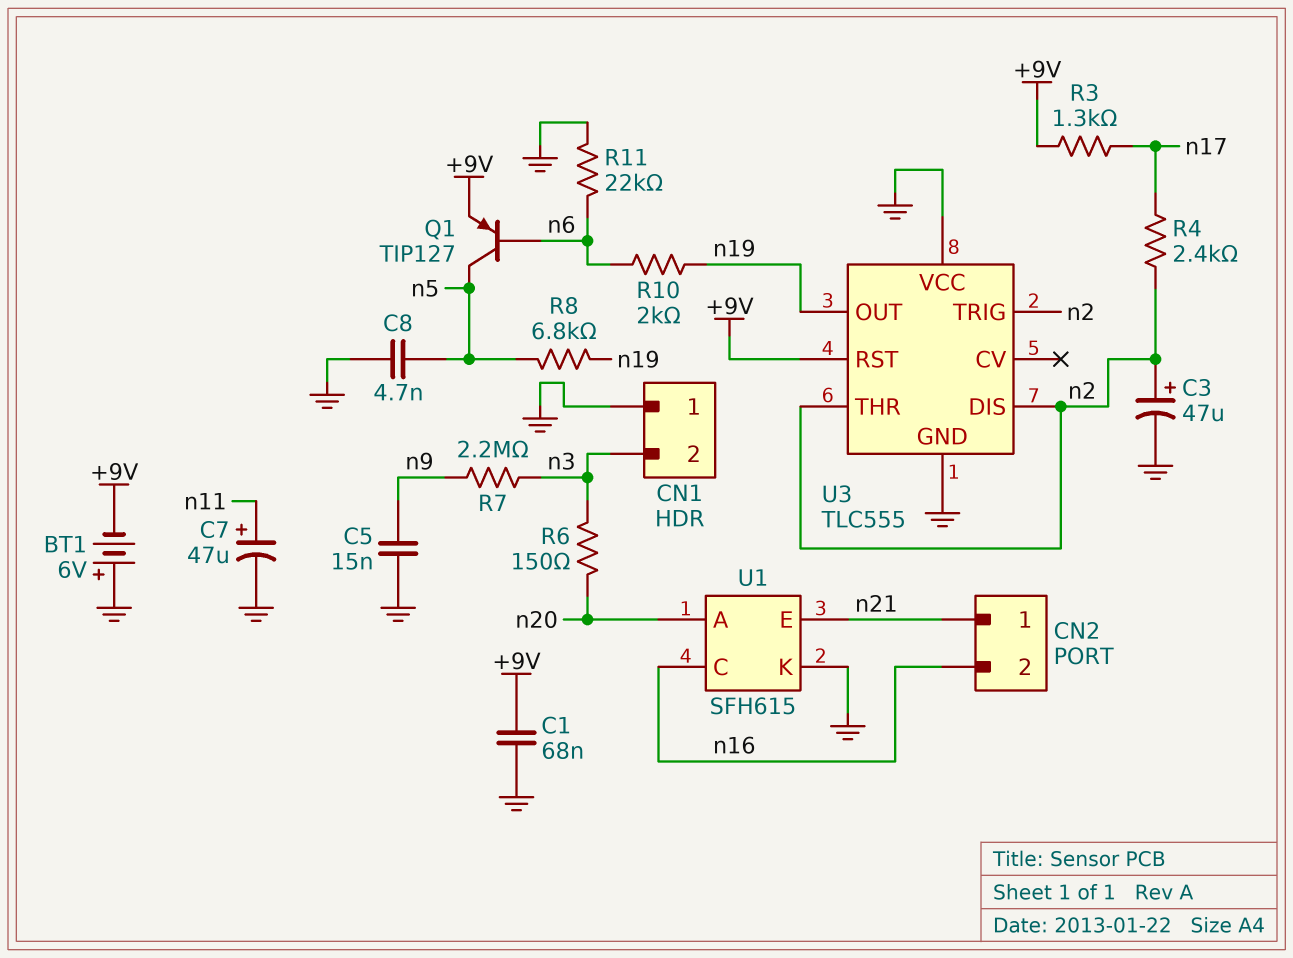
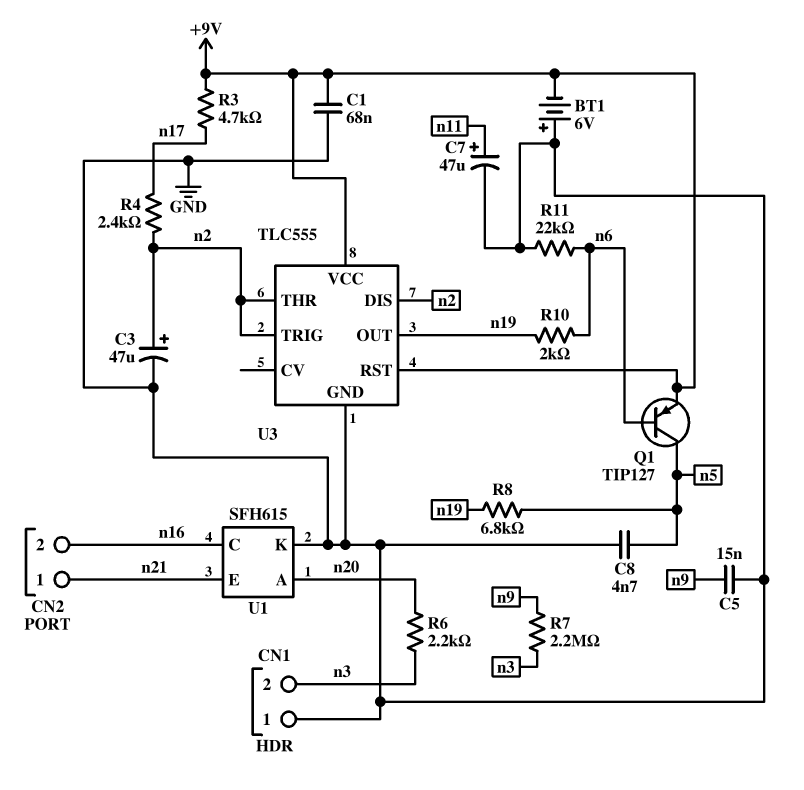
R3: 1.3k (+9V, n17) -> 4.7k (+9V, n17)
R6: 150 (n3, n20) -> 2.2k (n3, n20)
U3 pin VCC: GND -> +9V

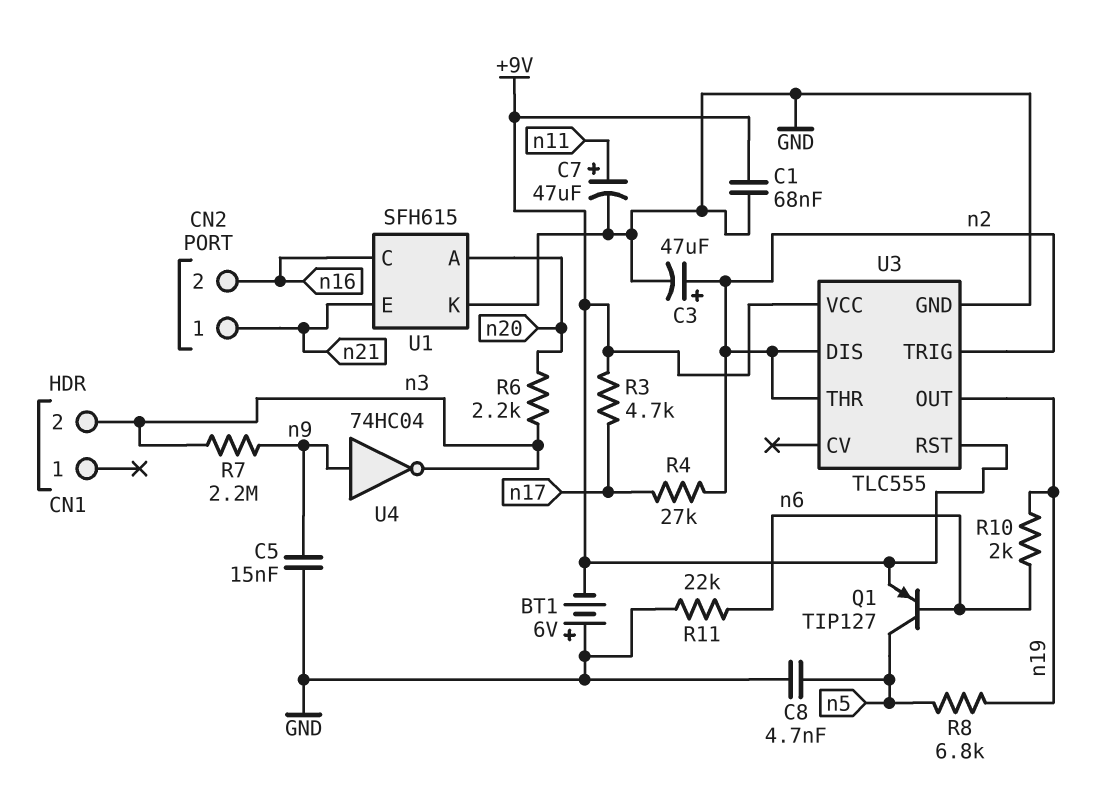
CN1 pin 1: GND -> none
R4: 2.4k (n2, n17) -> 27k (n2, n17)
U4: none -> NOT 74HC04 (in n9, out n3)

